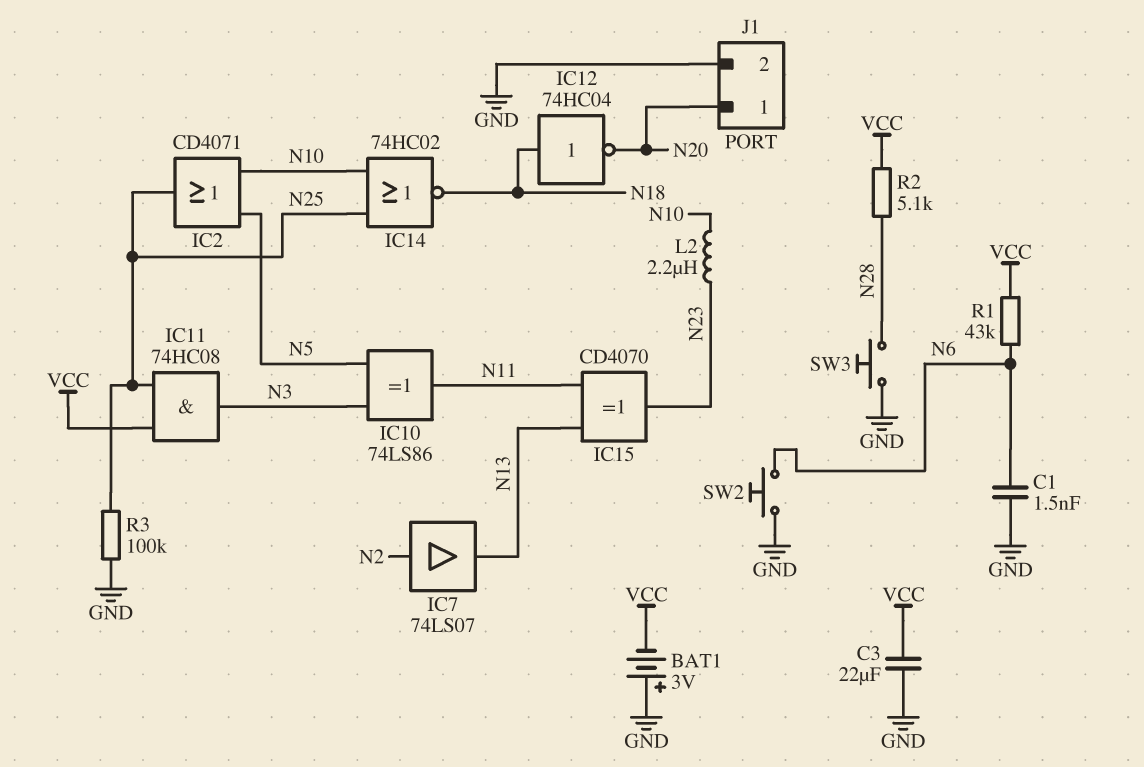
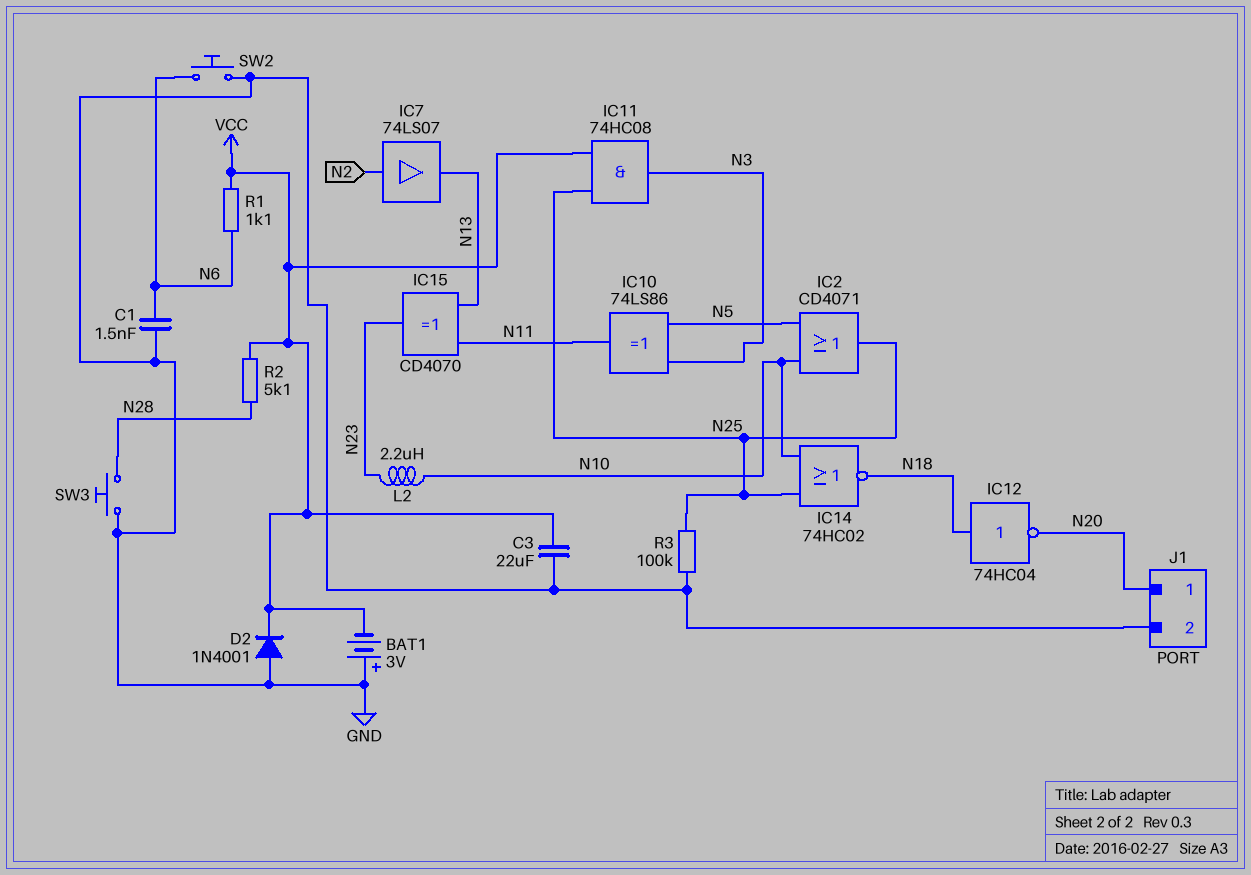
D2: none -> diode 1N4001 (A GND, K VCC)
R1: 43k (N6, VCC) -> 1.1k (N6, VCC)

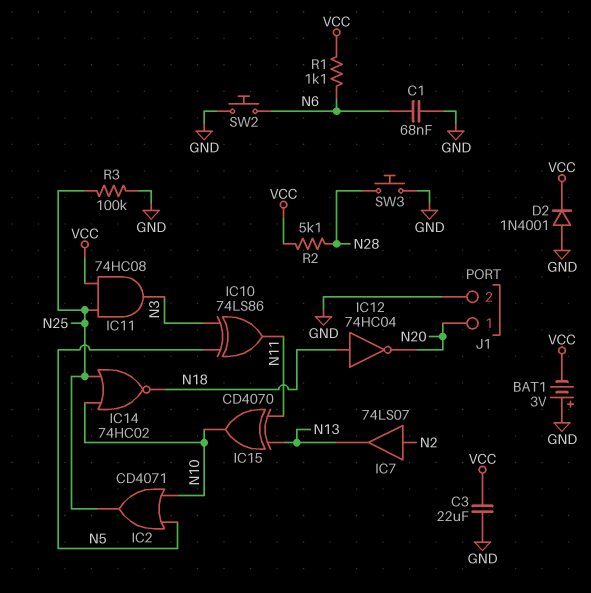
C1: 1.5nF (GND, N6) -> 68nF (GND, N6)
IC15: XOR CD4070 (in N11, in N13, out N23) -> XOR CD4070 (in N11, in N13, out N10)
L2: 2.2uH (N10, N23) -> none

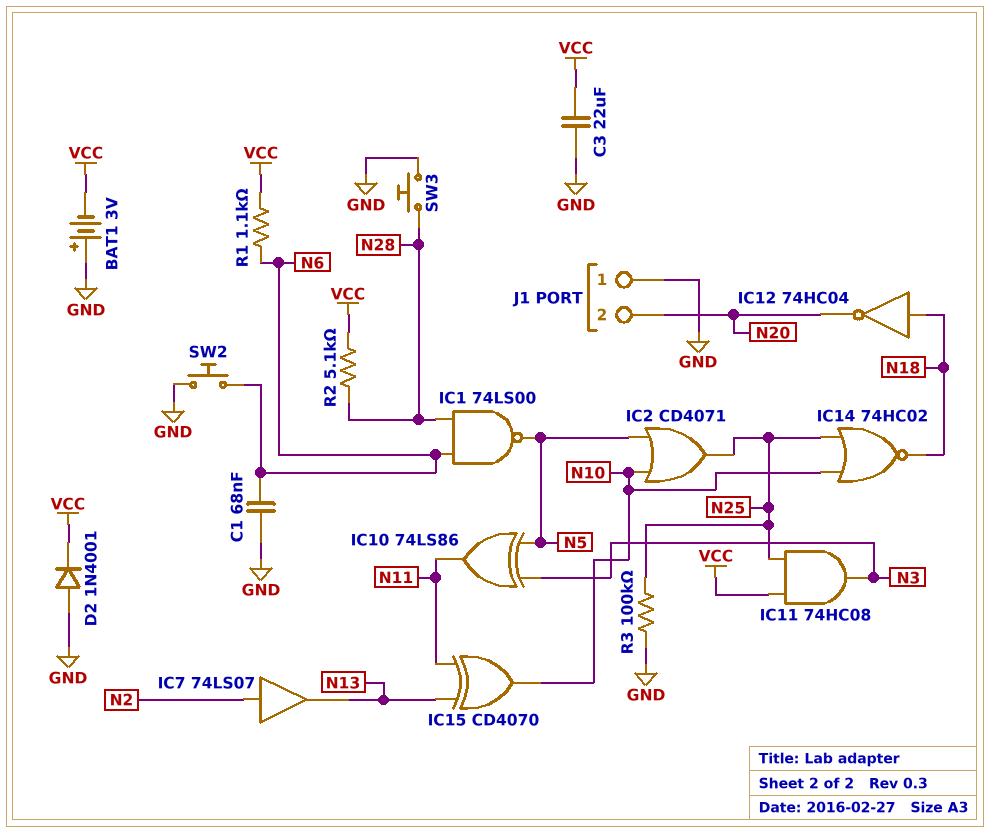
IC1: none -> NAND 74LS00 (in N6, in N28, out N5)
J1 pin 1: N20 -> GND
J1 pin 2: GND -> N20

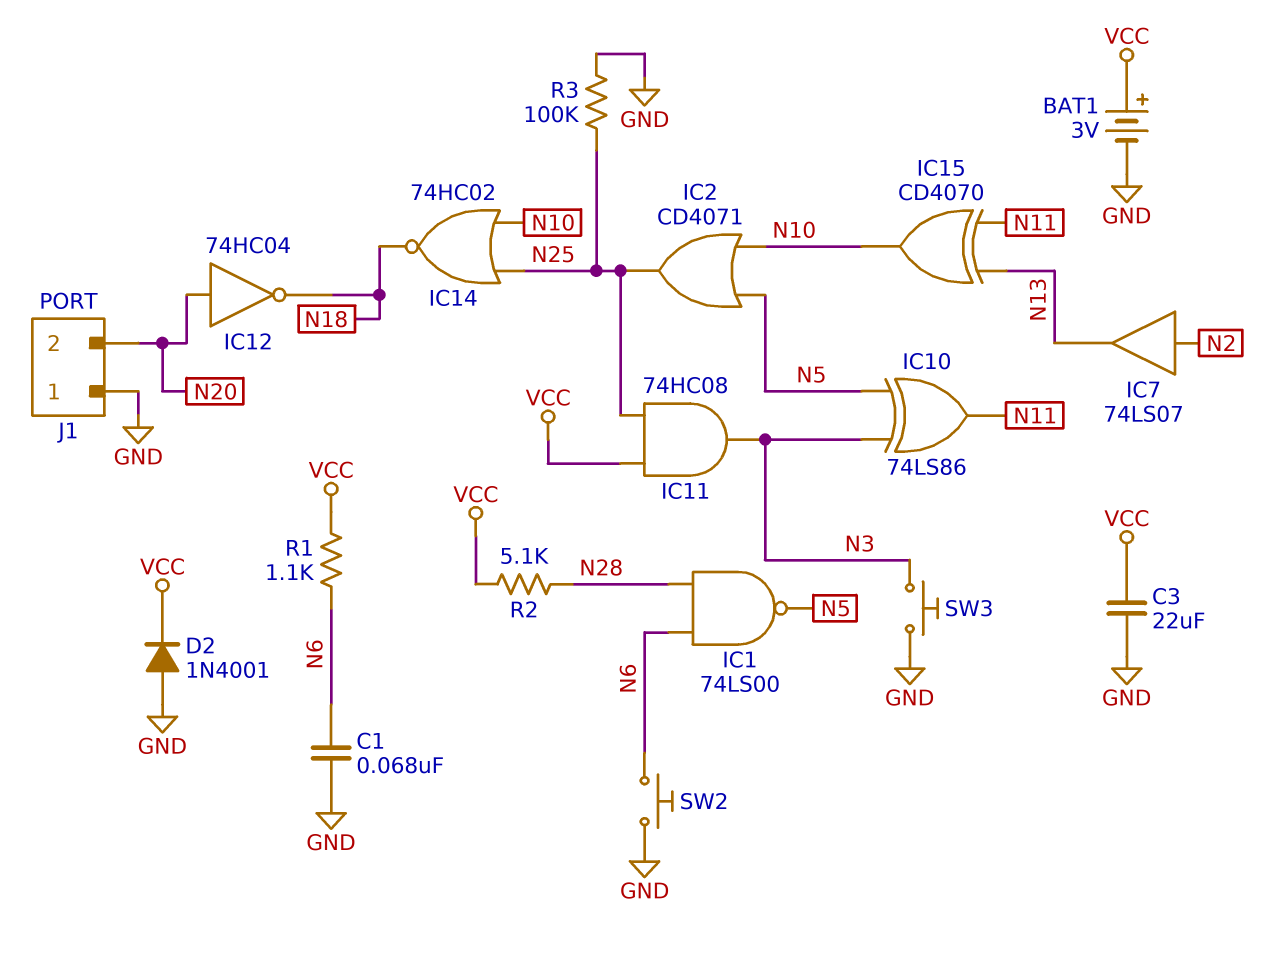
BAT1: 3V (plus GND, minus VCC) -> 3V (plus VCC, minus GND)
IC12: NOT 74HC04 (in N18, out N20) -> NOT 74HC04 (in N20, out N18)
SW3: button (GND, N28) -> button (GND, N3)

